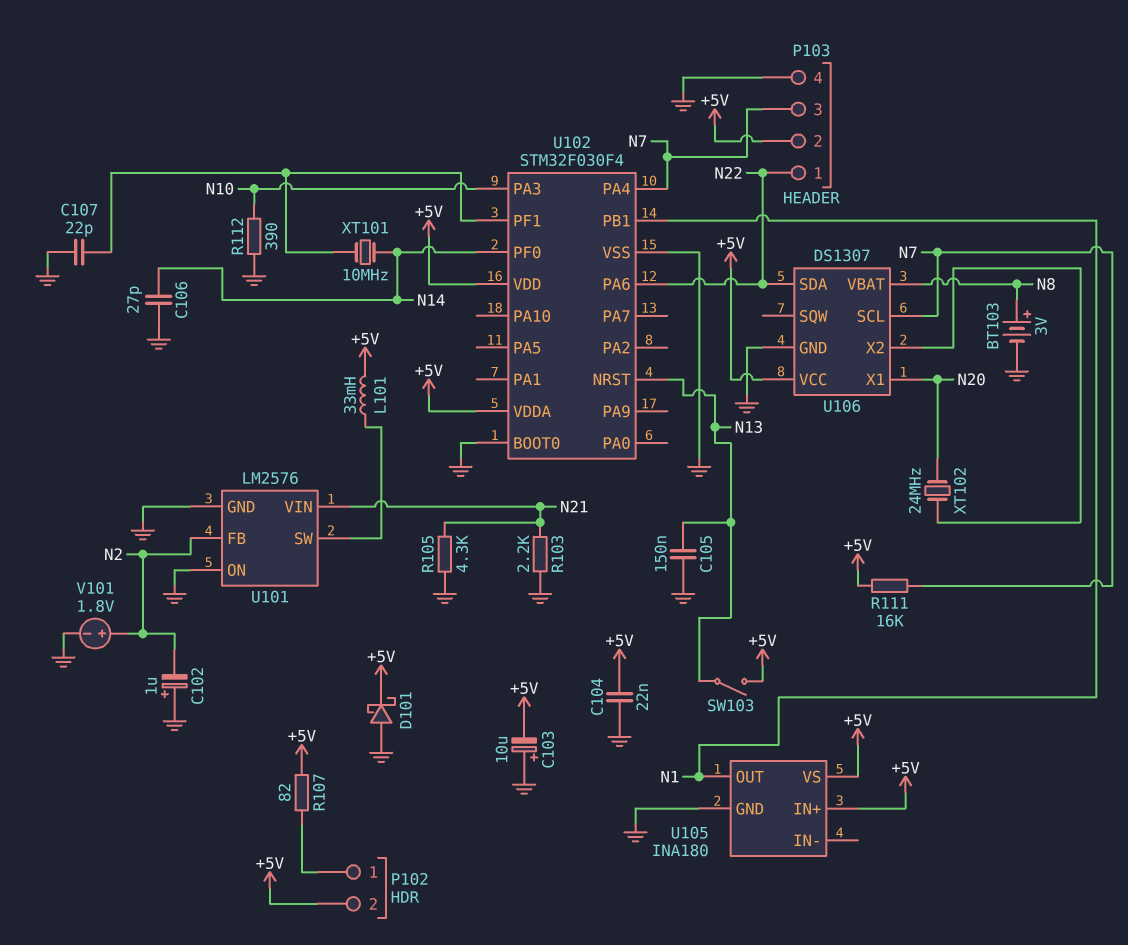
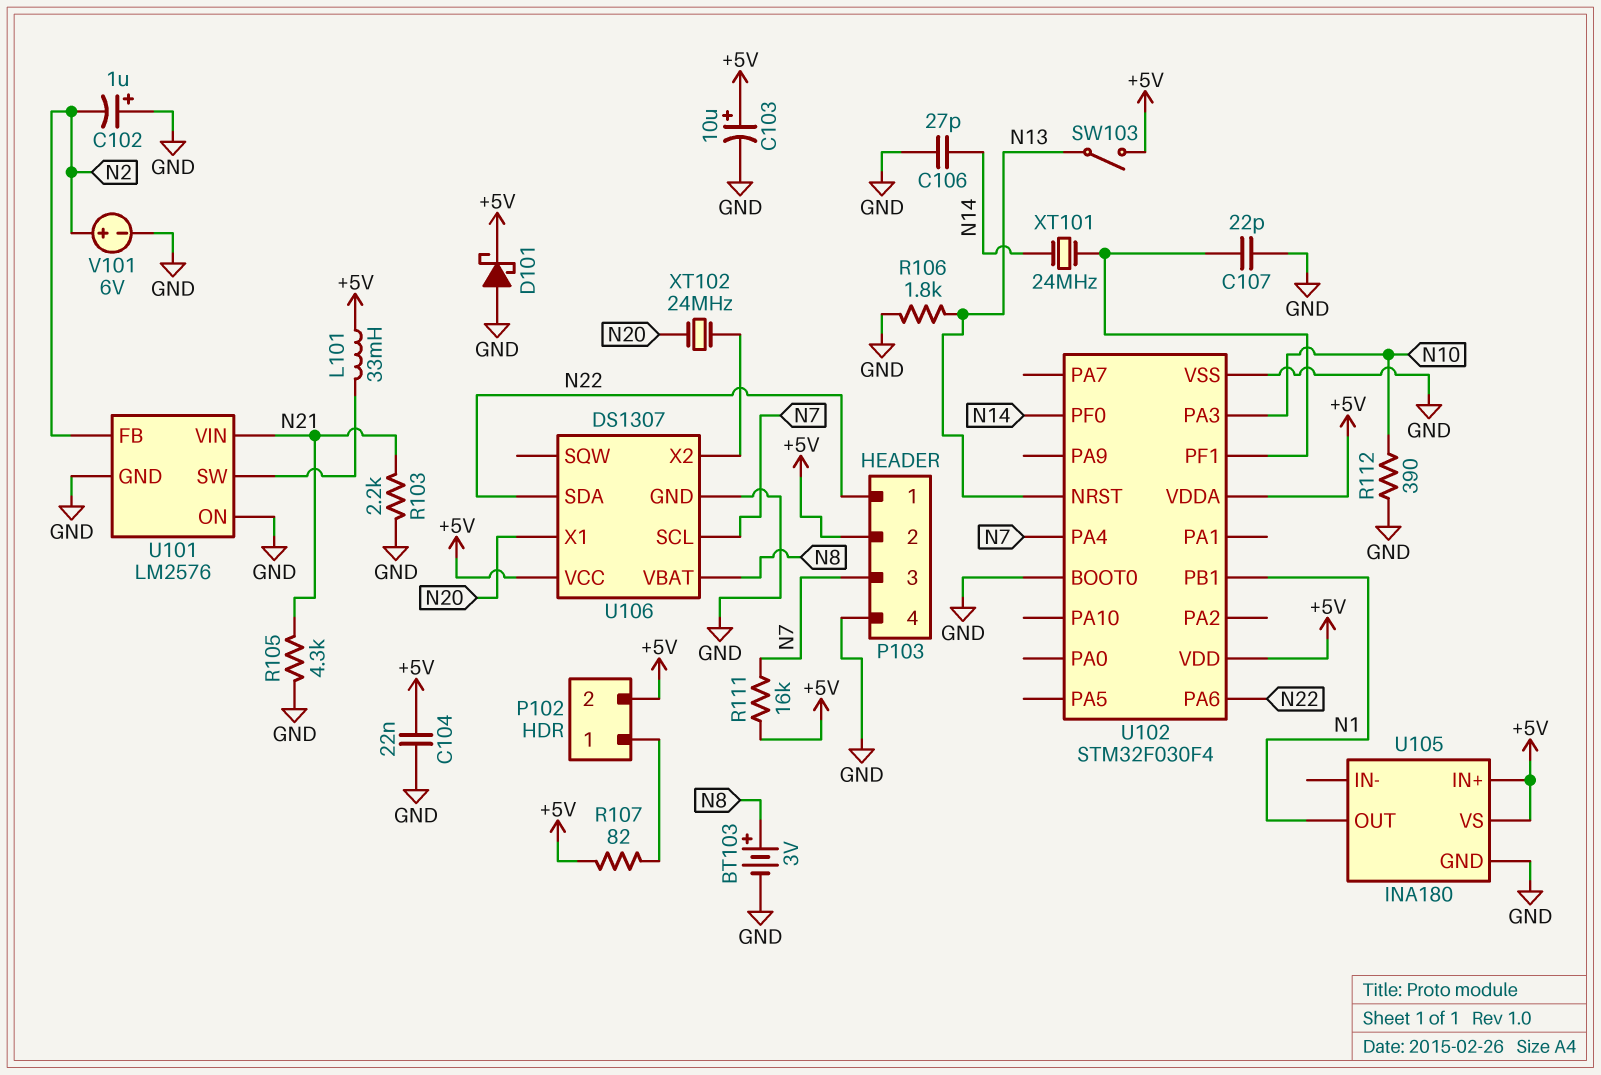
C103: 10uF (plus GND, minus +5V) -> 10uF (plus +5V, minus GND)
C105: 150nF (GND, N13) -> none
R106: none -> 1.8k (GND, N13)
V101: 1.8V (plus N2, minus GND) -> 6V (plus N2, minus GND)
XT101: 10MHz (N14, U102/PF1) -> 24MHz (N14, U102/PF1)

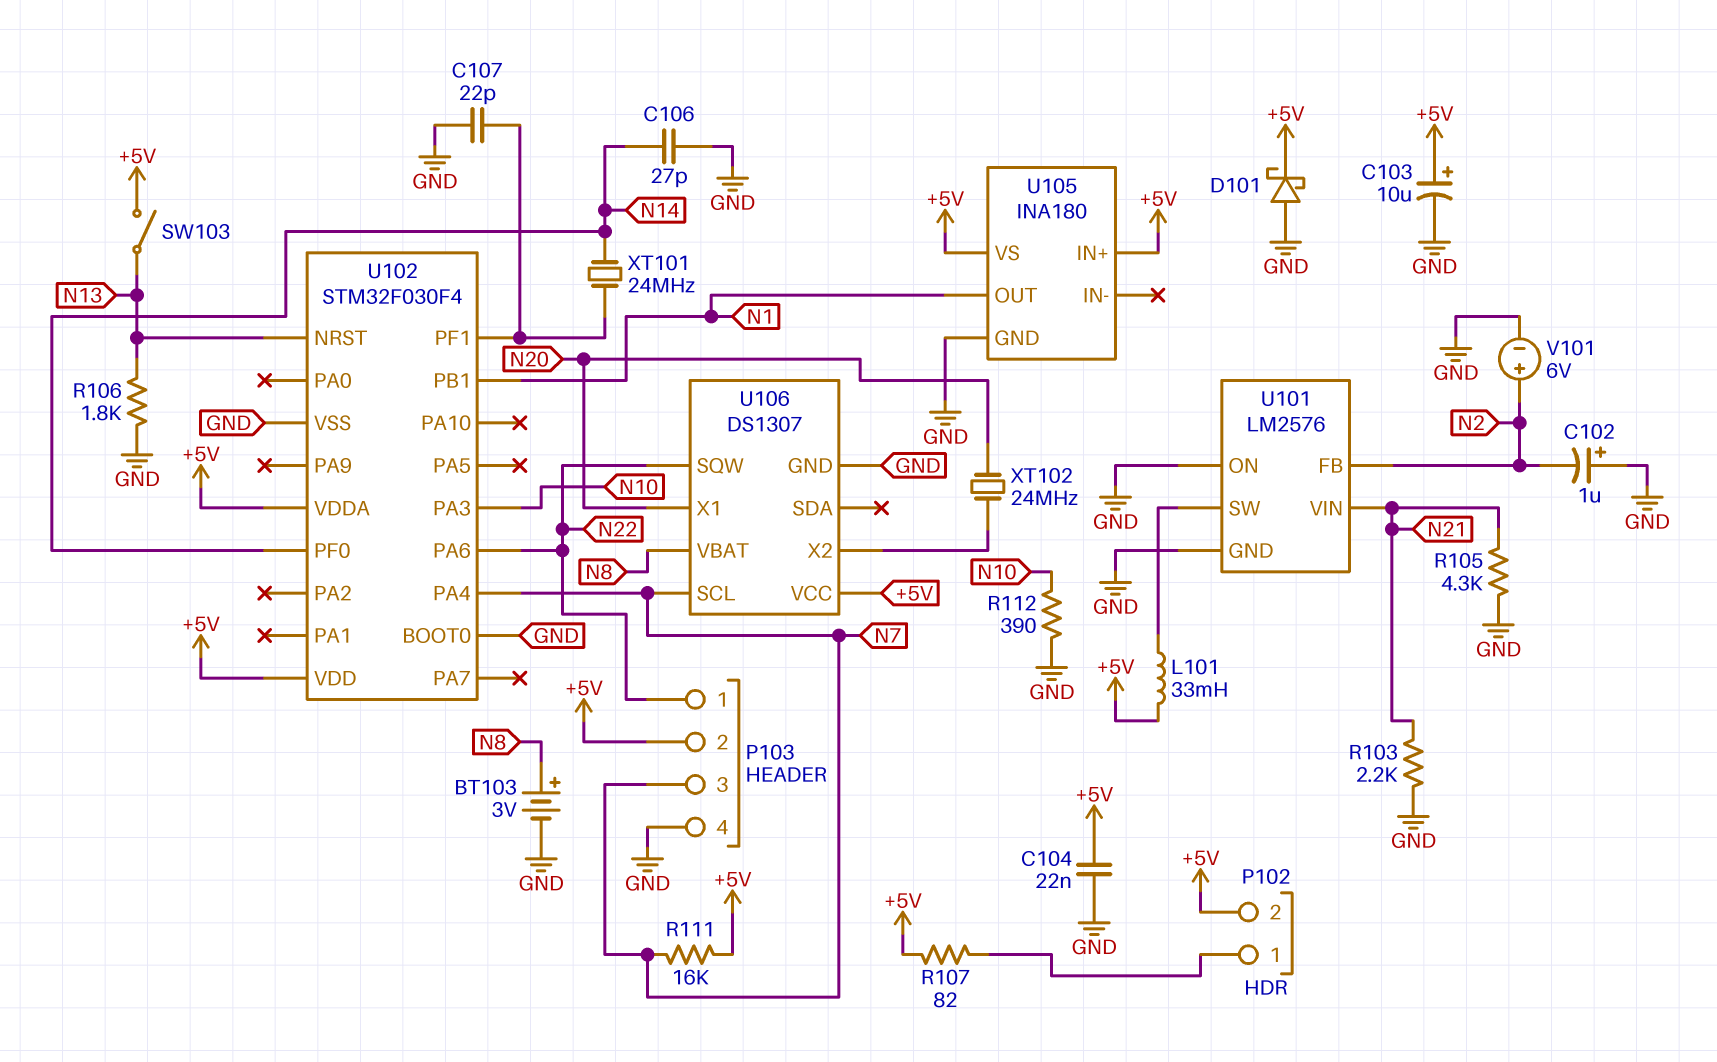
U106 pin SDA: N22 -> none
U106 pin SQW: none -> N22

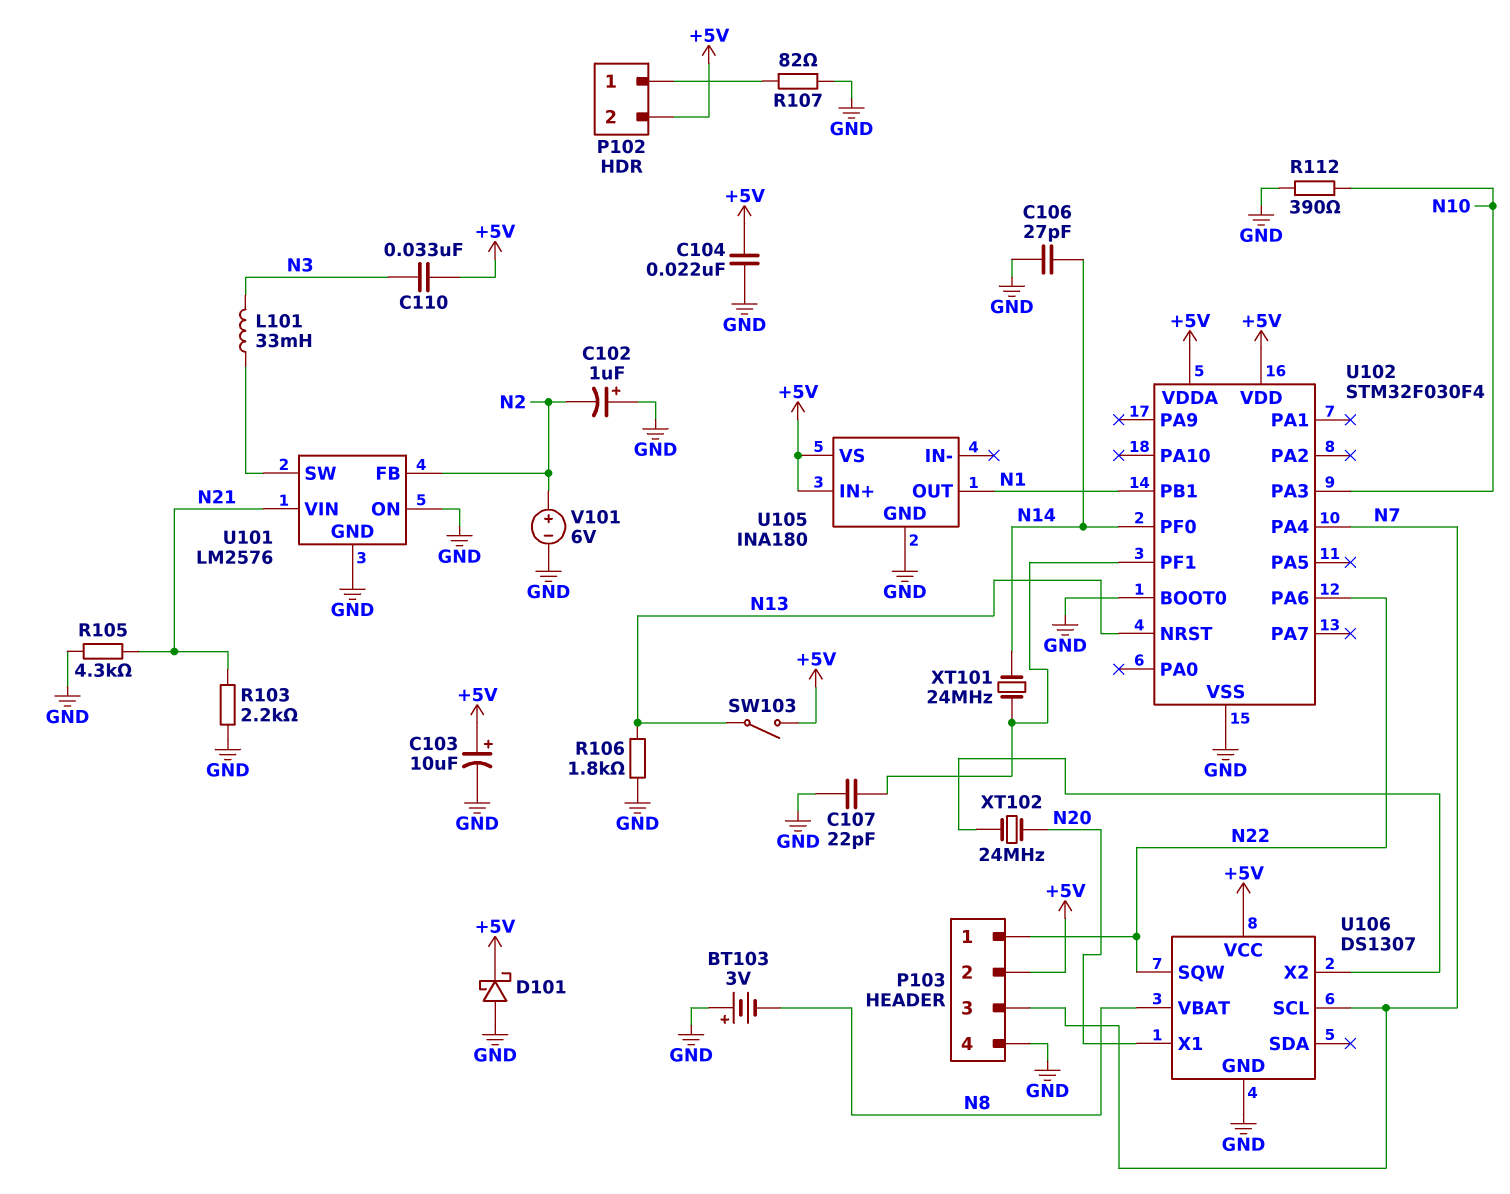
BT103: 3V (plus N8, minus GND) -> 3V (plus GND, minus N8)
C110: none -> 33nF (+5V, N3)
L101: 33mH (+5V, U101/SW) -> 33mH (N3, U101/SW)
R107: 82 (+5V, P102/1) -> 82 (GND, P102/1)
R111: 16k (+5V, N7) -> none

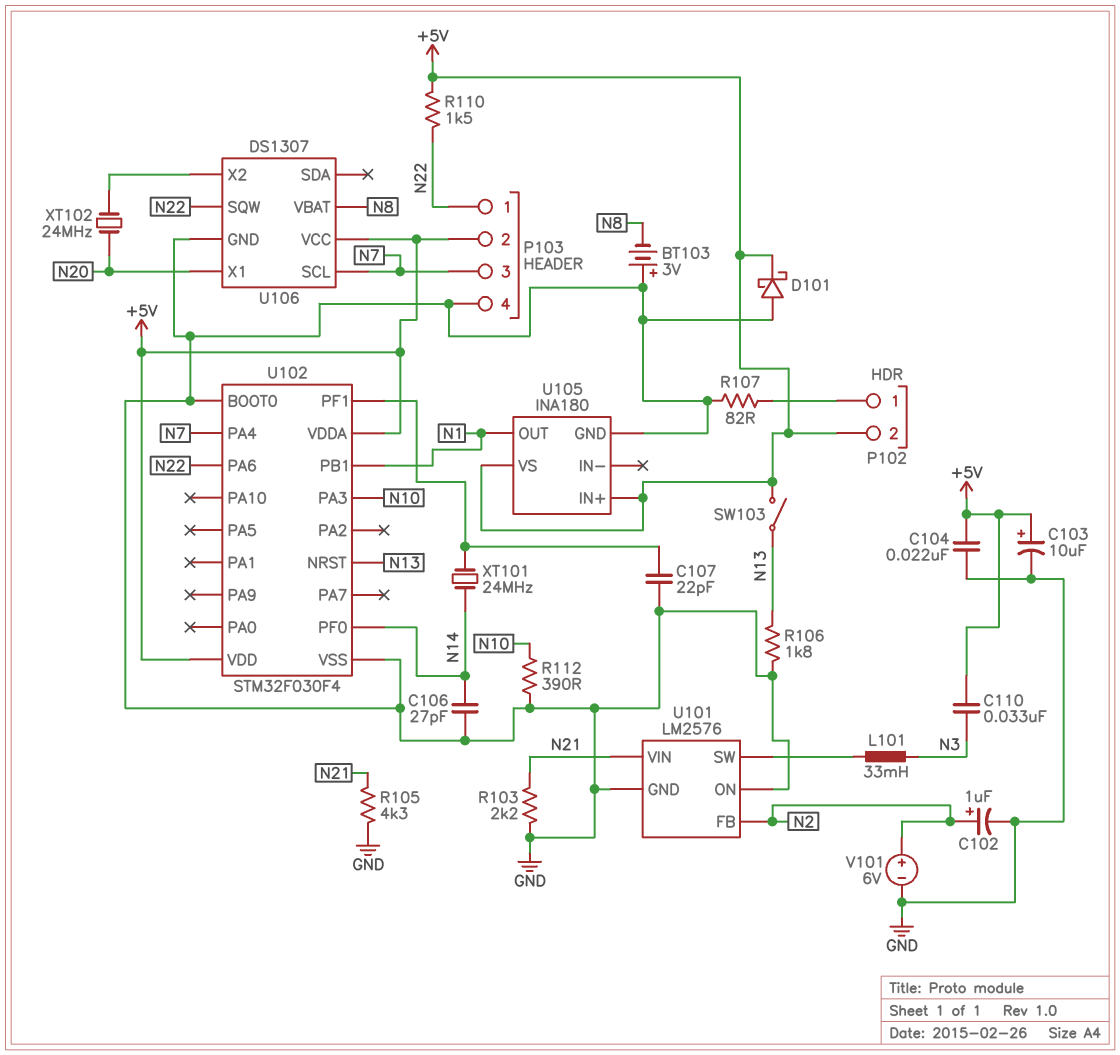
C102: 1uF (plus GND, minus N2) -> 1uF (plus N2, minus GND)
R110: none -> 1.5k (+5V, N22)

